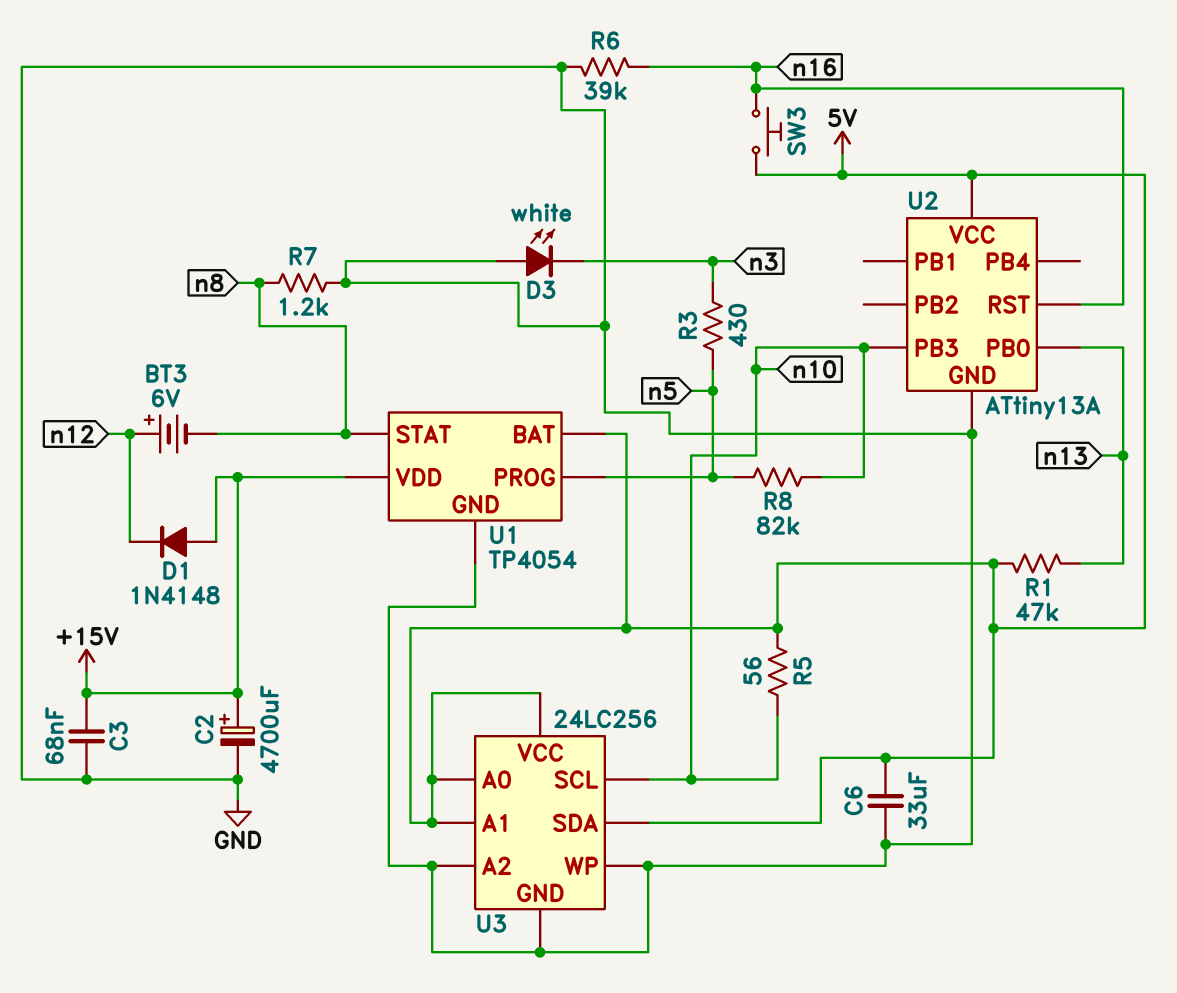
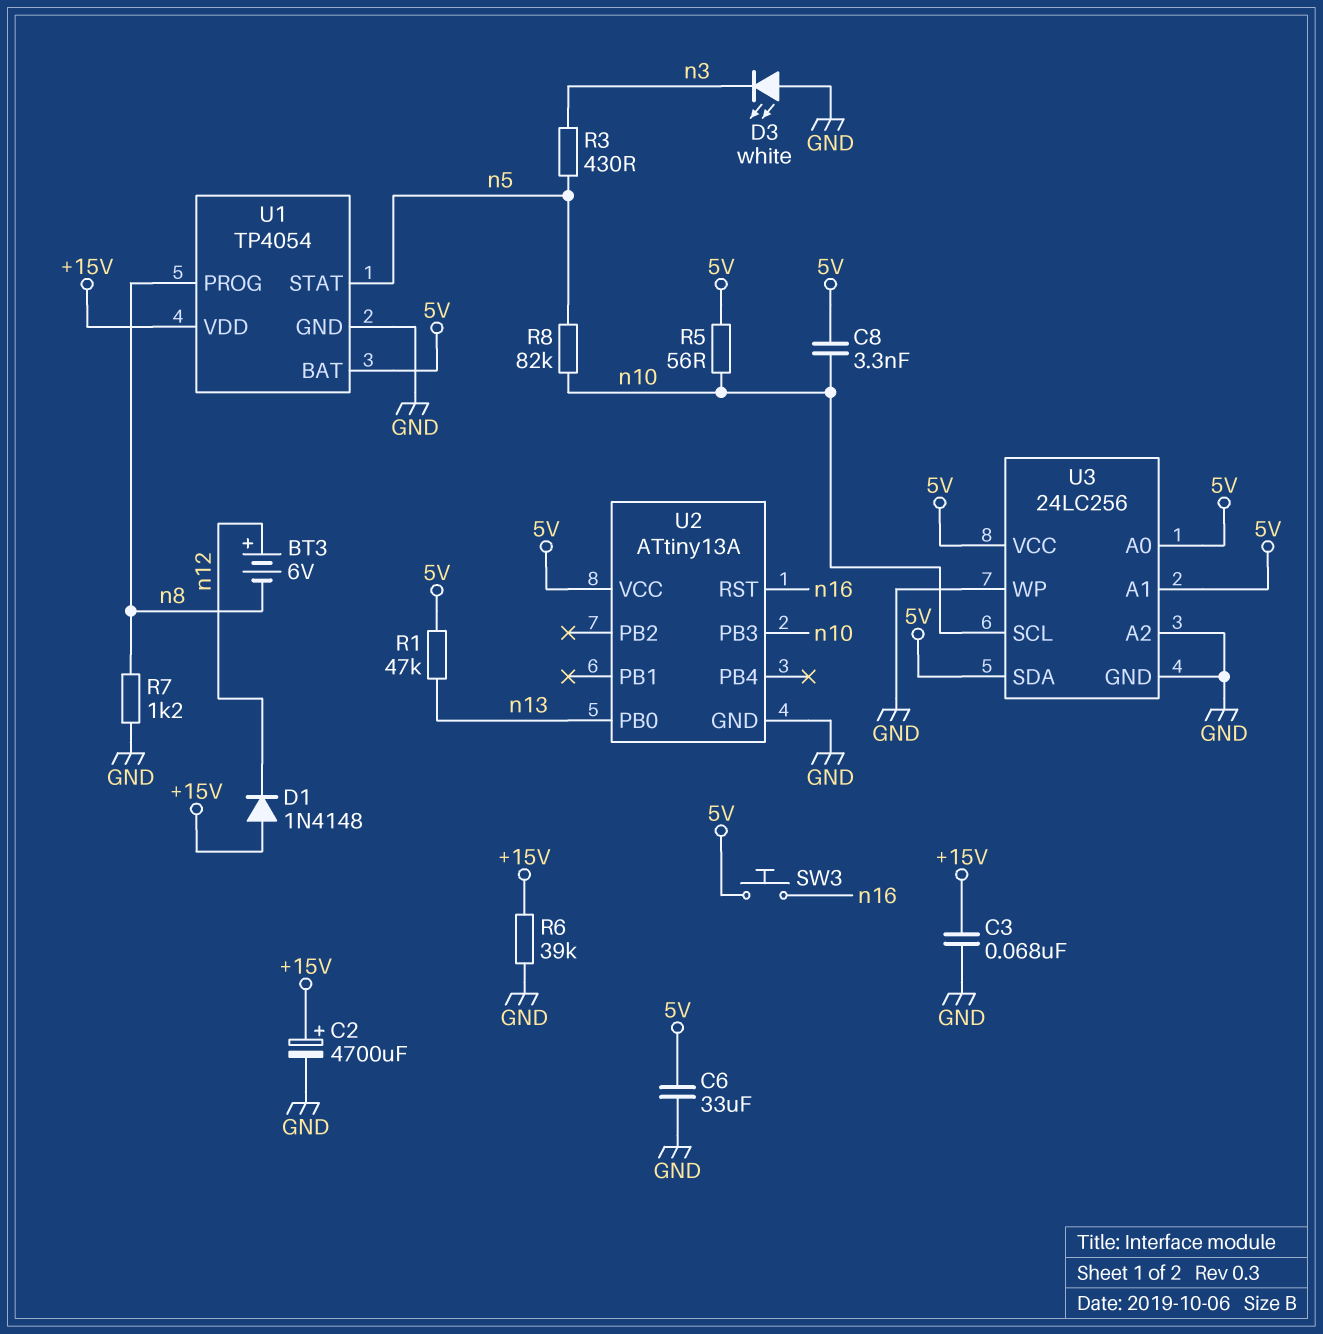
C8: none -> 3.3nF (5V, n10)
R6: 39k (GND, n16) -> 39k (+15V, GND)
U1 pin PROG: n5 -> n8
U1 pin STAT: n8 -> n5

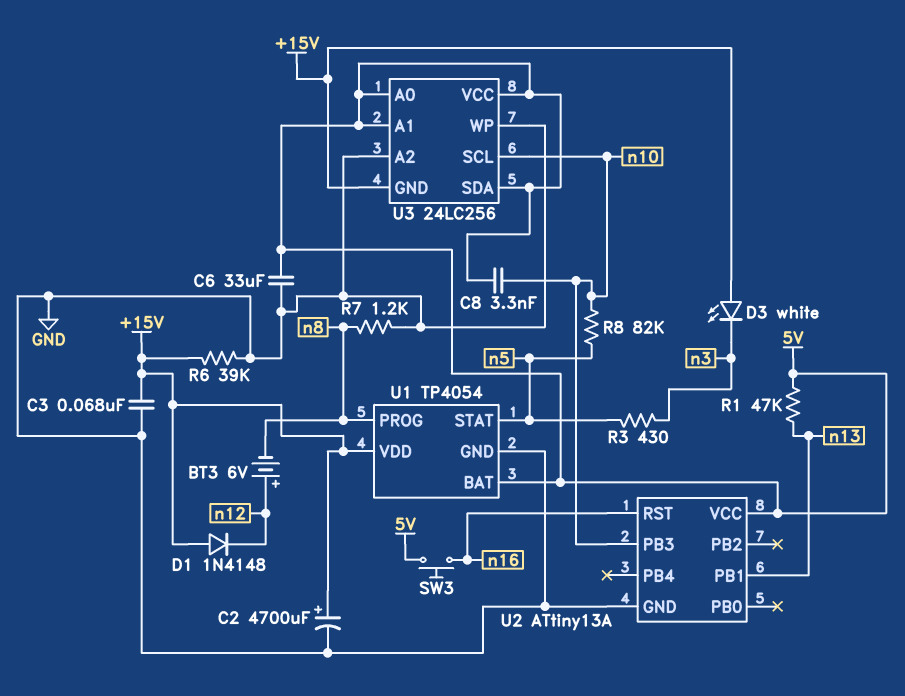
D3: LED white (A GND, K n3) -> LED white (A +15V, K n3)
R5: 56 (5V, n10) -> none
U2 pin PB0: n13 -> none
U2 pin PB1: none -> n13
U3 pin GND: GND -> +15V

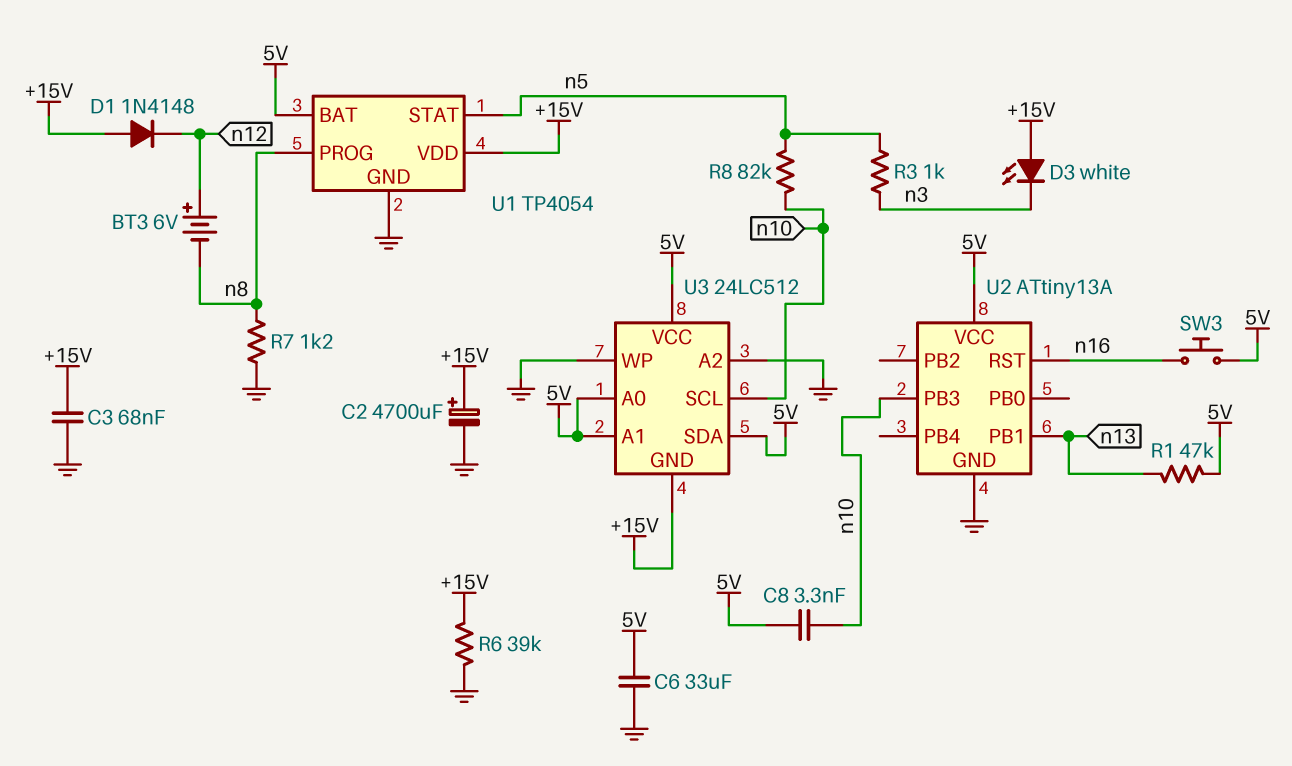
R3: 430 (n3, n5) -> 1k (n3, n5)
U3: 24LC256 -> 24LC512

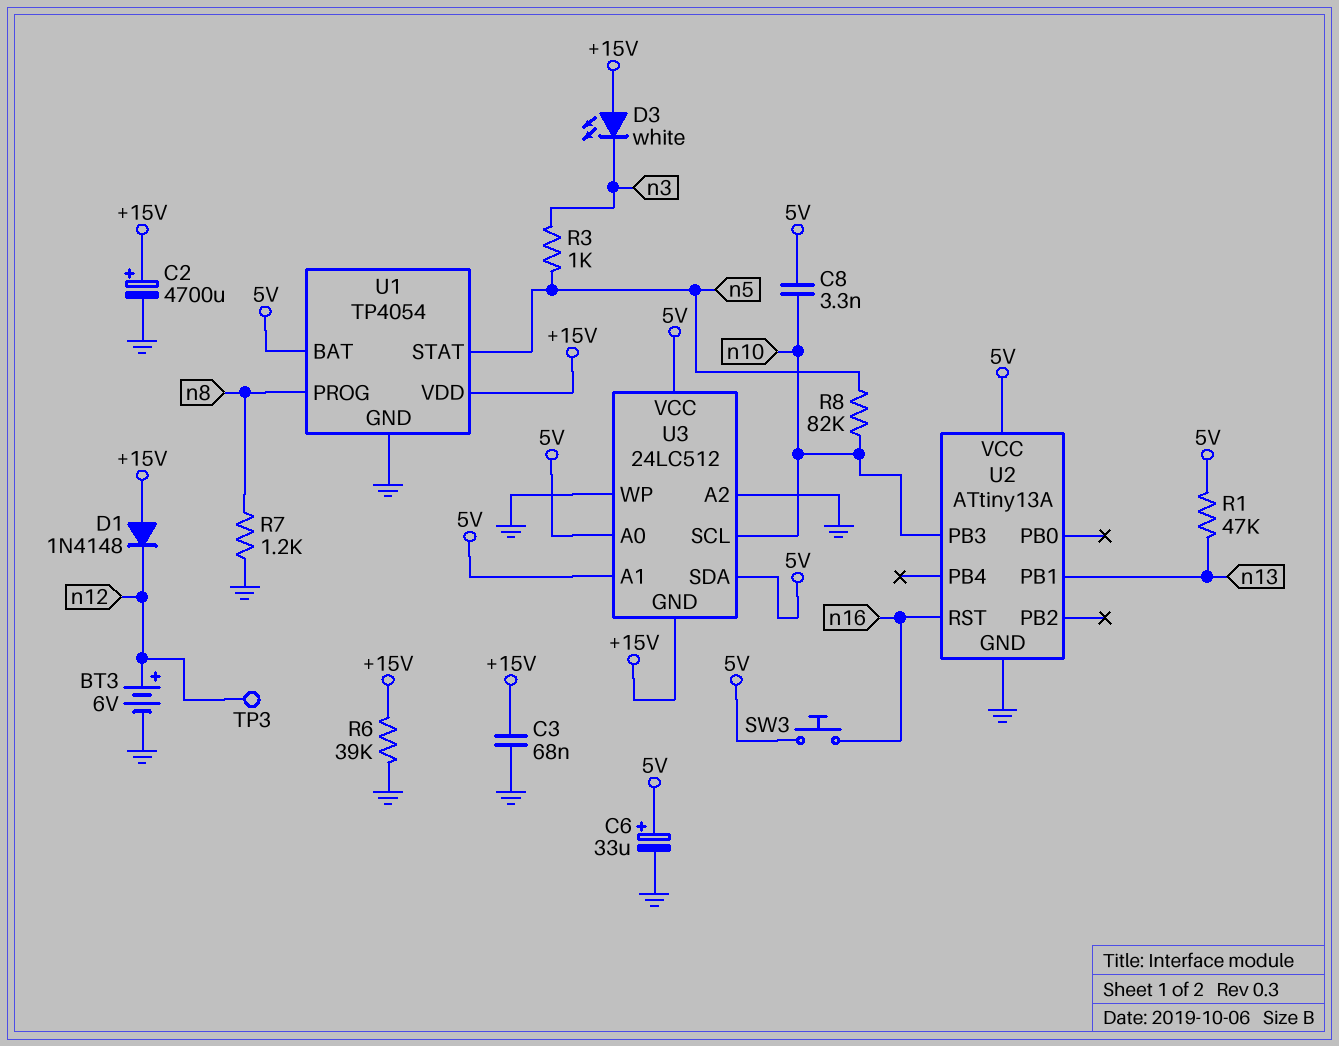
BT3: 6V (plus n12, minus n8) -> 6V (plus n12, minus GND)
C6: 33uF (5V, GND) -> 33uF (plus 5V, minus GND)
TP3: none -> test point (n12)

